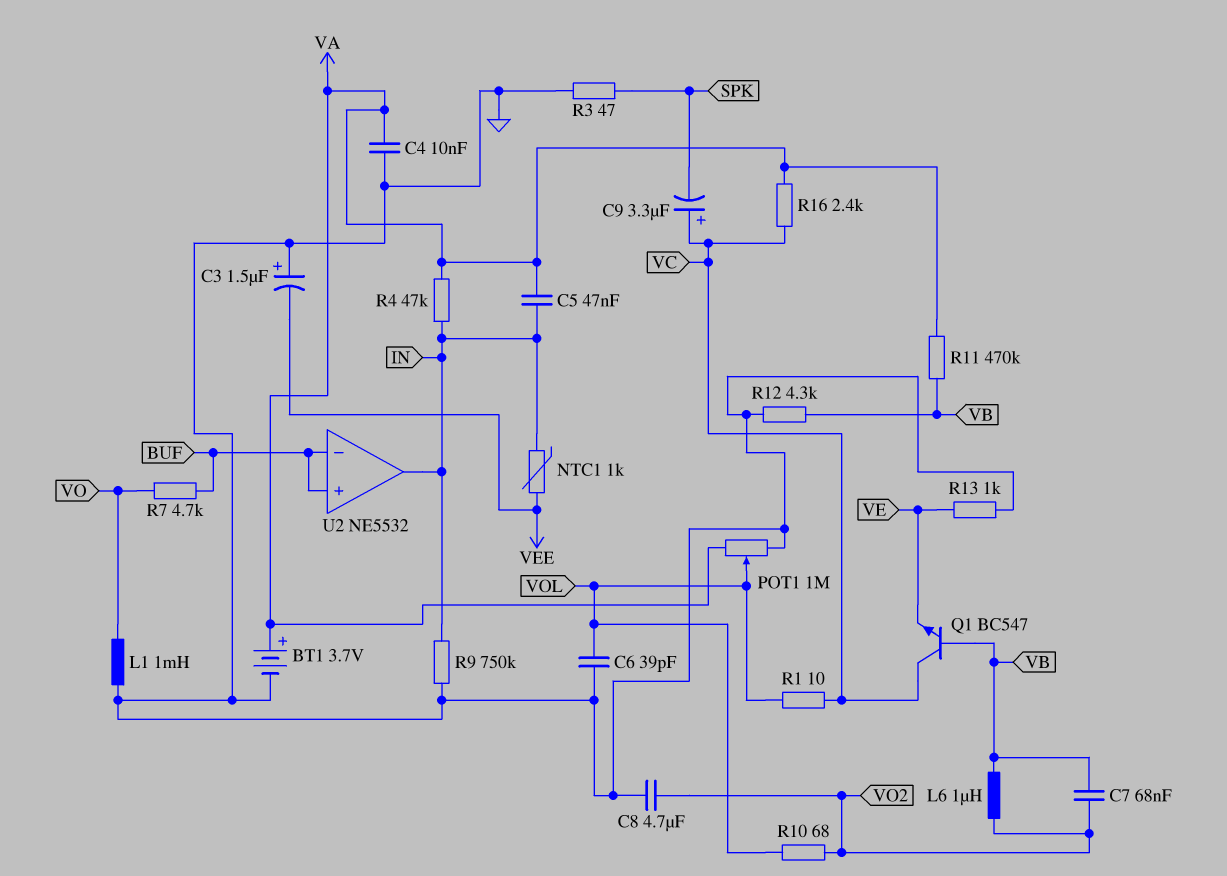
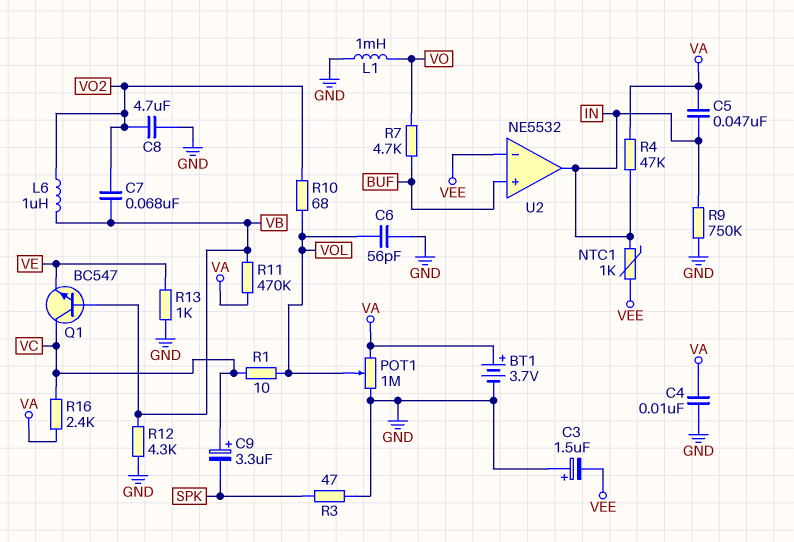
C6: 39pF (GND, VOL) -> 56pF (GND, VOL)
U2 pin in-: BUF -> VEE

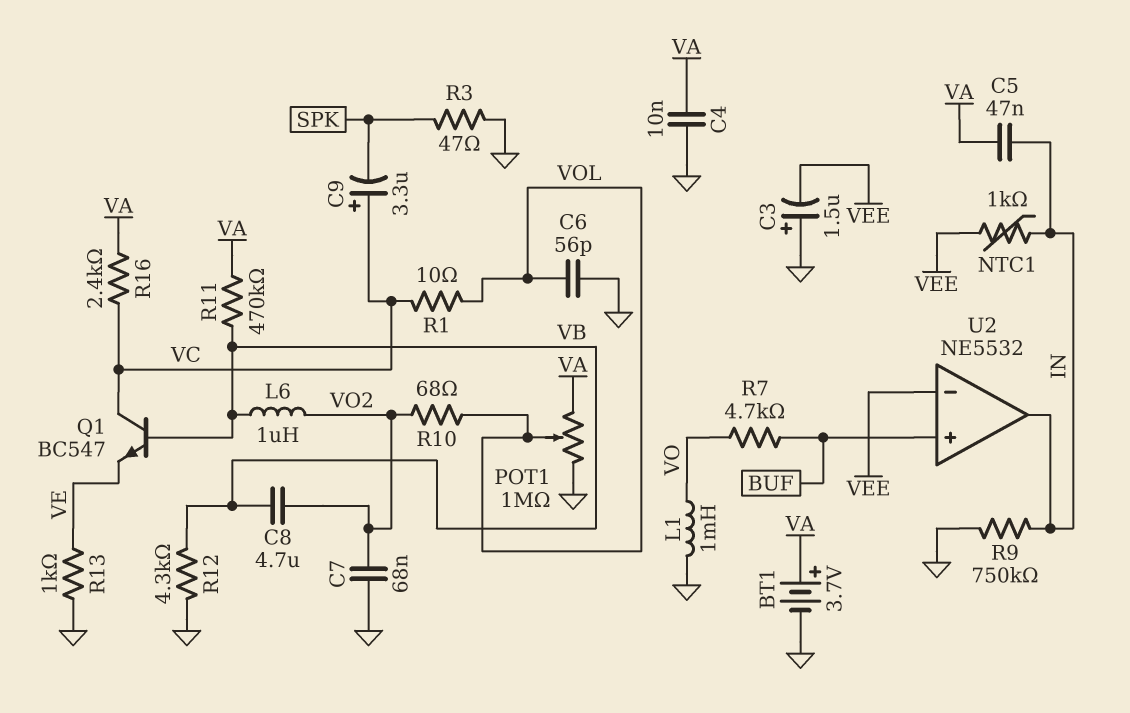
C7: 68nF (VB, VO2) -> 68nF (GND, VO2)
C8: 4.7uF (GND, VO2) -> 4.7uF (VB, VO2)
R4: 47k (IN, VA) -> none

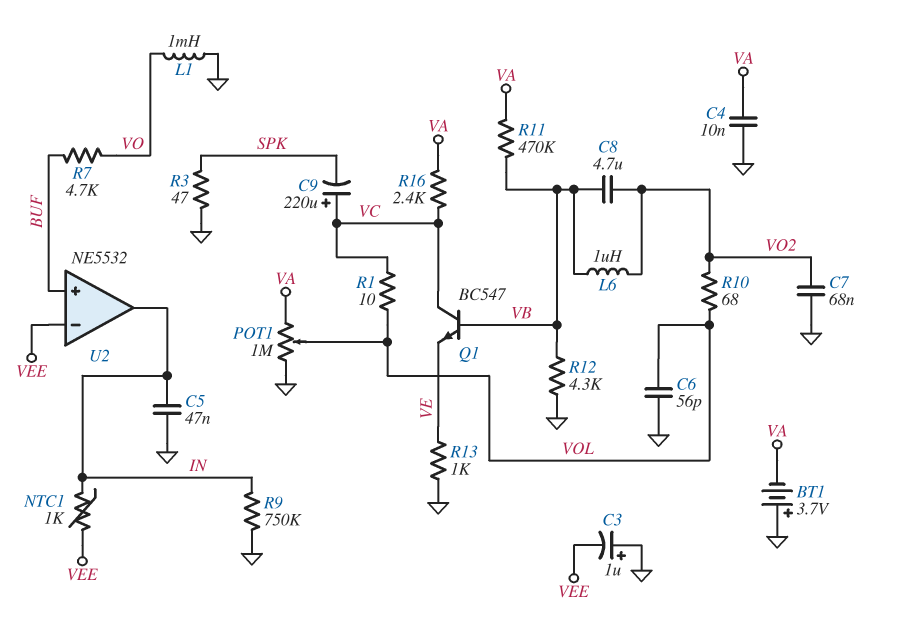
BT1: 3.7V (plus VA, minus GND) -> 3.7V (plus GND, minus VA)
C3: 1.5uF (plus GND, minus VEE) -> 1uF (plus GND, minus VEE)
C5: 47nF (IN, VA) -> 47nF (GND, IN)
C9: 3.3uF (plus VC, minus SPK) -> 220uF (plus VC, minus SPK)

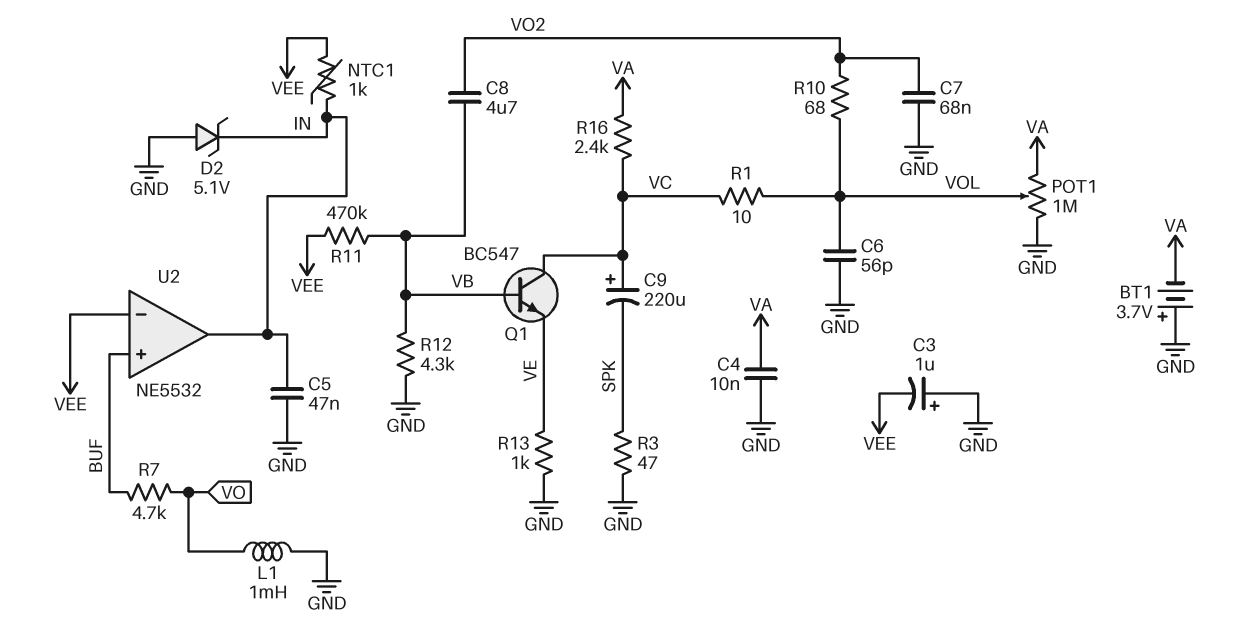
D2: none -> zener 5.1V (A GND, K IN)
L6: 1uH (VB, VO2) -> none
R9: 750k (GND, IN) -> none
R11: 470k (VA, VB) -> 470k (VB, VEE)

